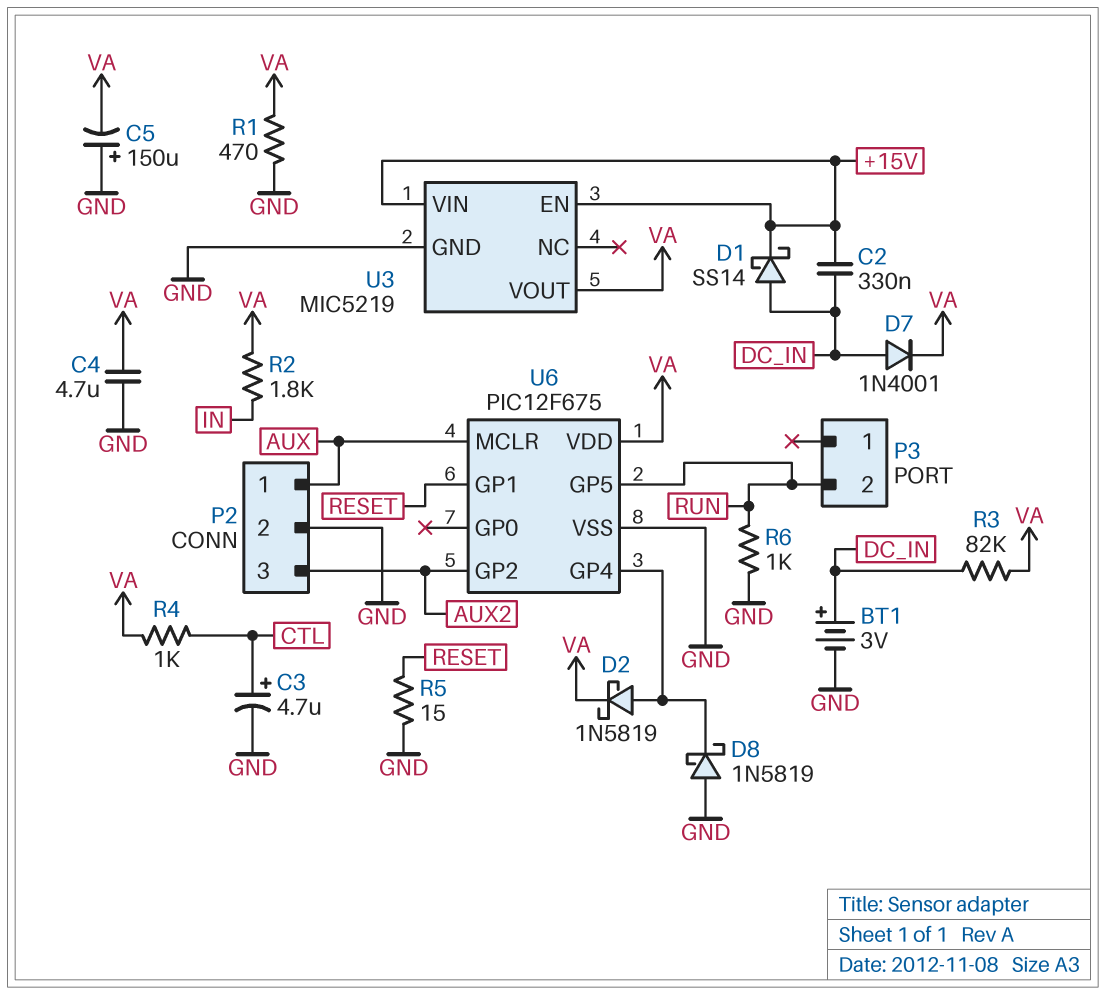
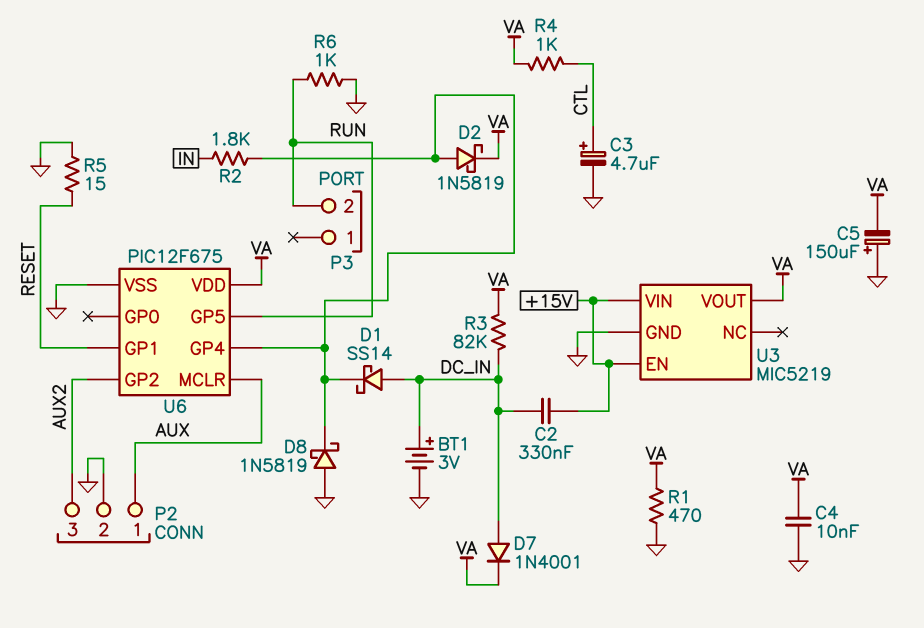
C4: 4.7uF (GND, VA) -> 10nF (GND, VA)
D1: schottky SS14 (A DC_IN, K +15V) -> schottky SS14 (A DC_IN, K U6/GP4)
R2: 1.8k (IN, VA) -> 1.8k (IN, U6/GP4)

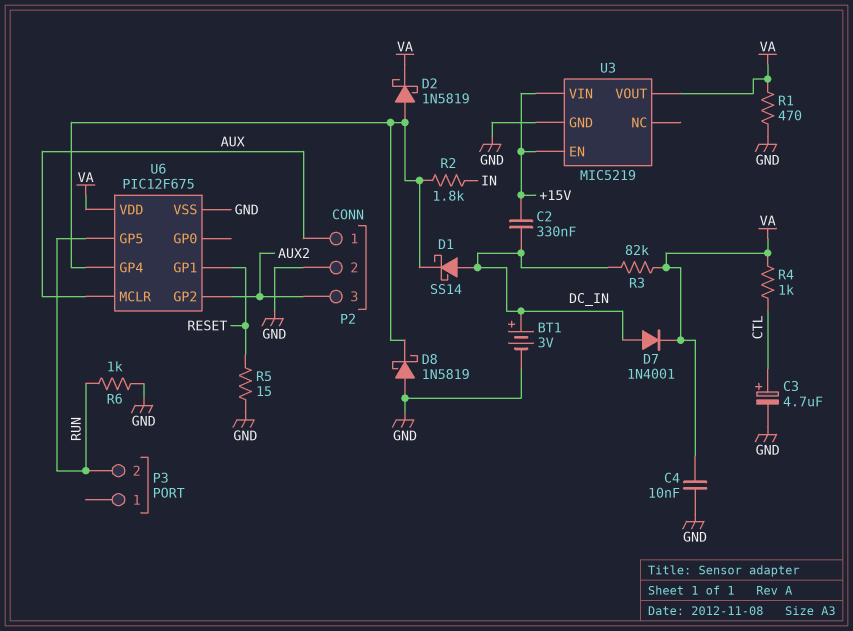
C5: 150uF (plus GND, minus VA) -> none

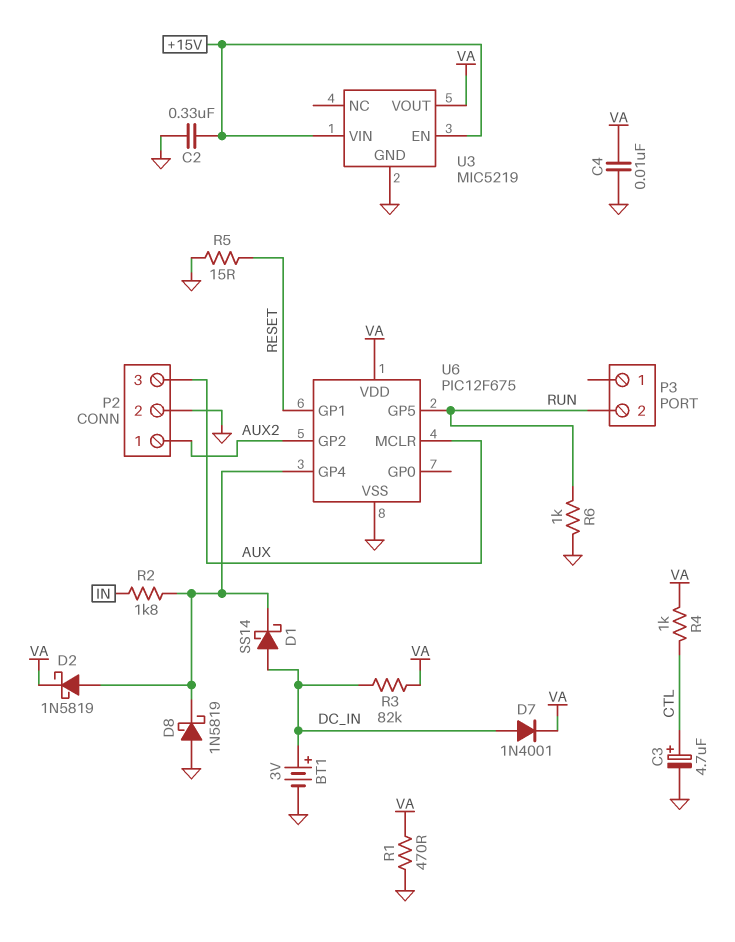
C2: 330nF (+15V, DC_IN) -> 330nF (+15V, GND)
P2 pin 1: AUX -> AUX2
P2 pin 3: AUX2 -> AUX

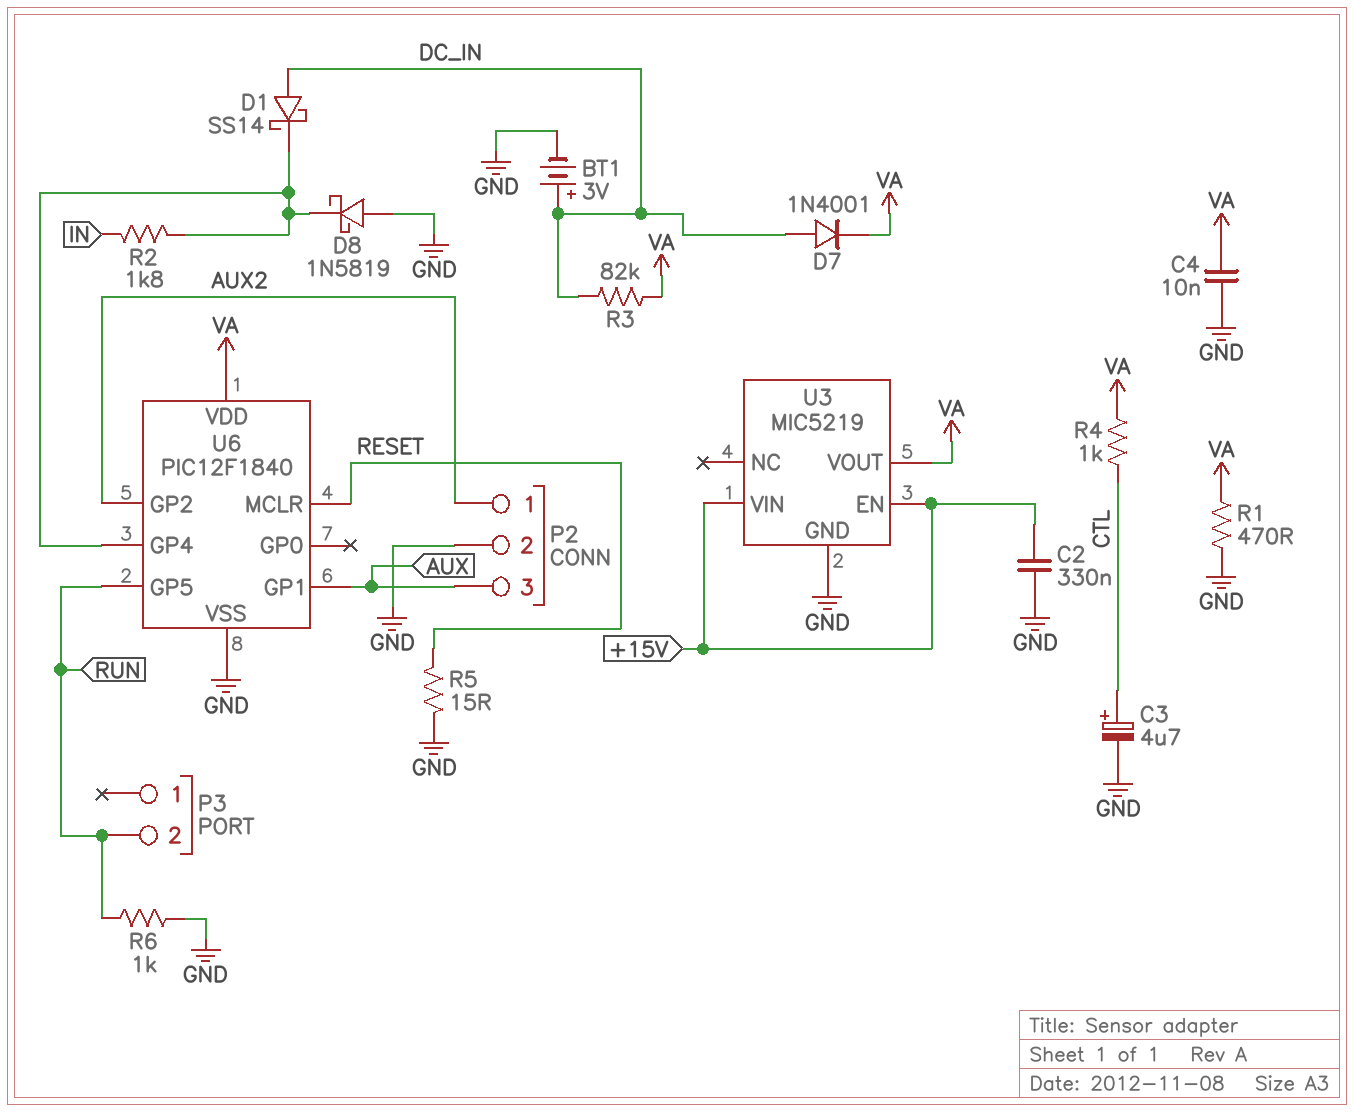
D2: schottky 1N5819 (A U6/GP4, K VA) -> none
U6: PIC12F675 -> PIC12F1840
U6 pin GP1: RESET -> AUX
U6 pin MCLR: AUX -> RESET

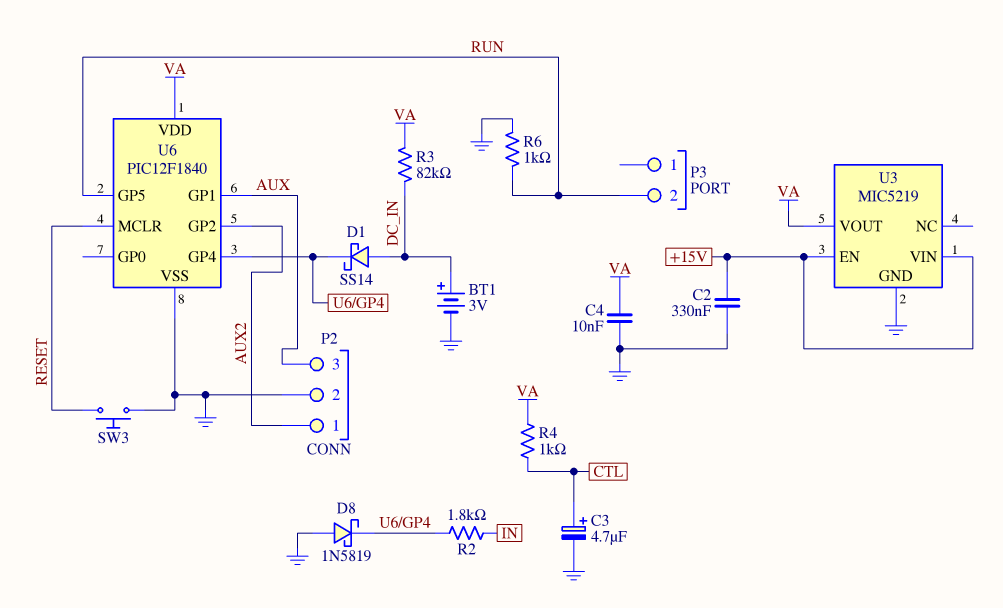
D7: diode 1N4001 (A DC_IN, K VA) -> none
R1: 470 (GND, VA) -> none
R5: 15 (GND, RESET) -> none
SW3: none -> button (GND, RESET)

